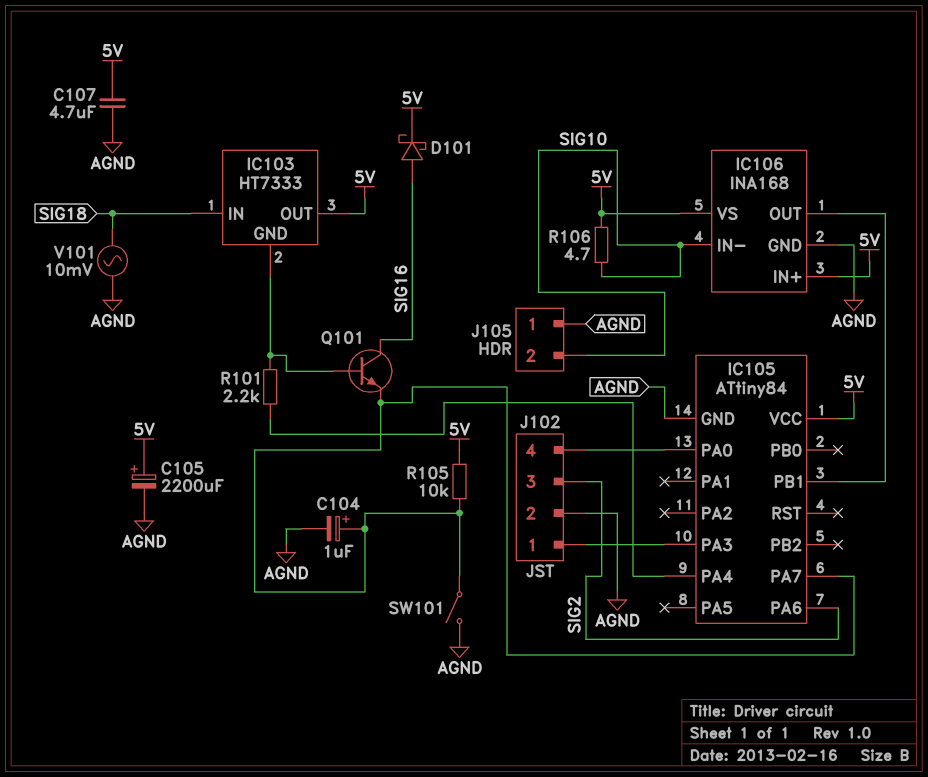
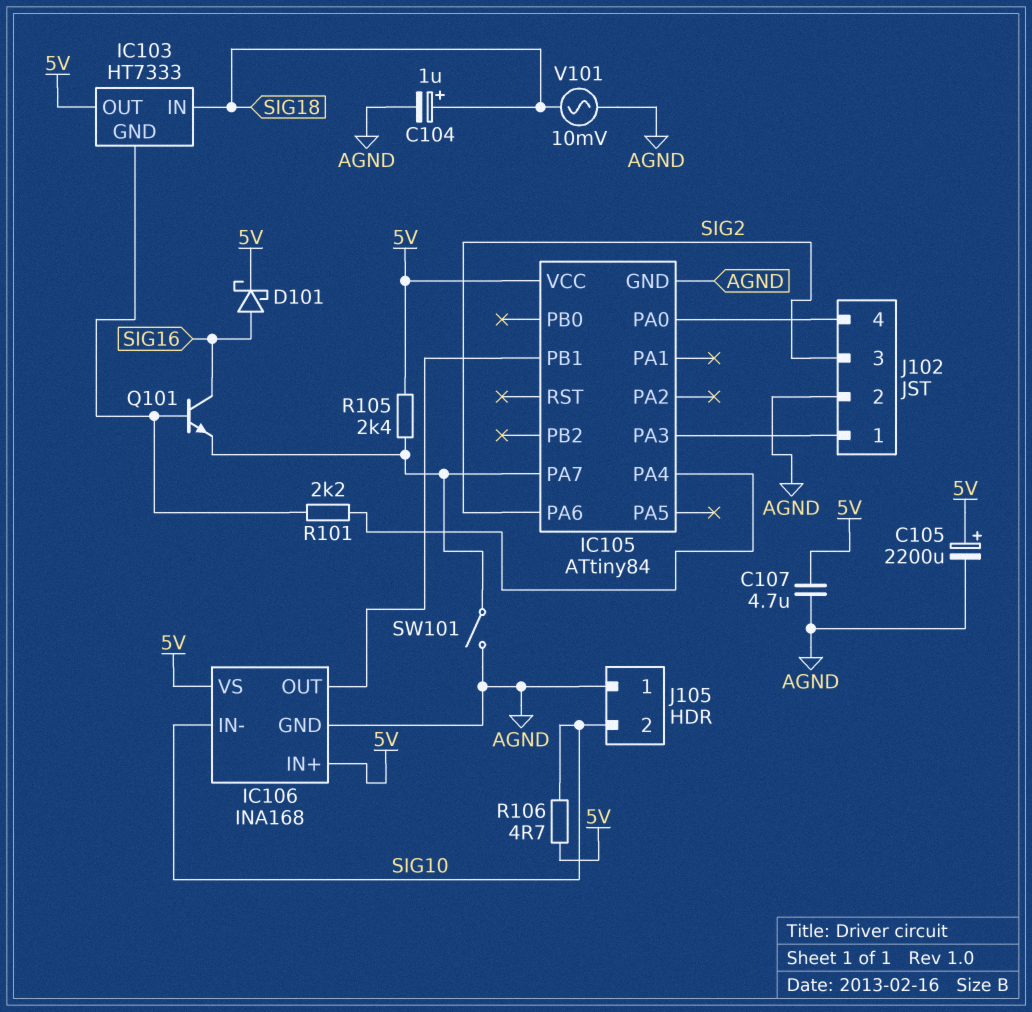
C104: 1uF (plus IC105/PA7, minus AGND) -> 1uF (plus SIG18, minus AGND)
R105: 10k (5V, IC105/PA7) -> 2.4k (5V, IC105/PA7)

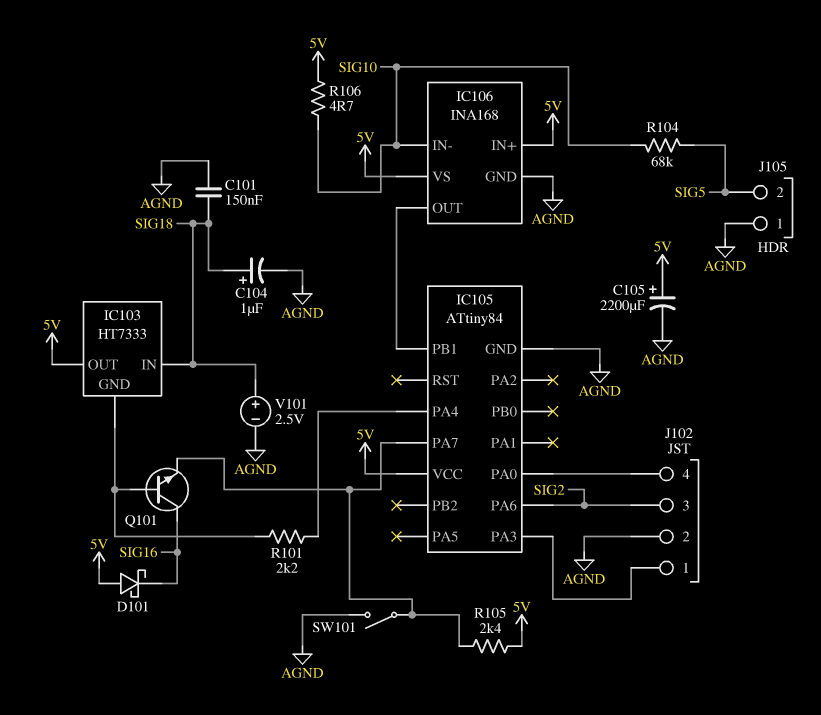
C101: none -> 150nF (AGND, SIG18)
C107: 4.7uF (5V, AGND) -> none
D101: schottky (A SIG16, K 5V) -> schottky (A 5V, K SIG16)
J105 pin 2: SIG10 -> SIG5
R104: none -> 68k (SIG5, SIG10)
V101: AC 10mV (AGND, SIG18) -> 2.5V (plus SIG18, minus AGND)

